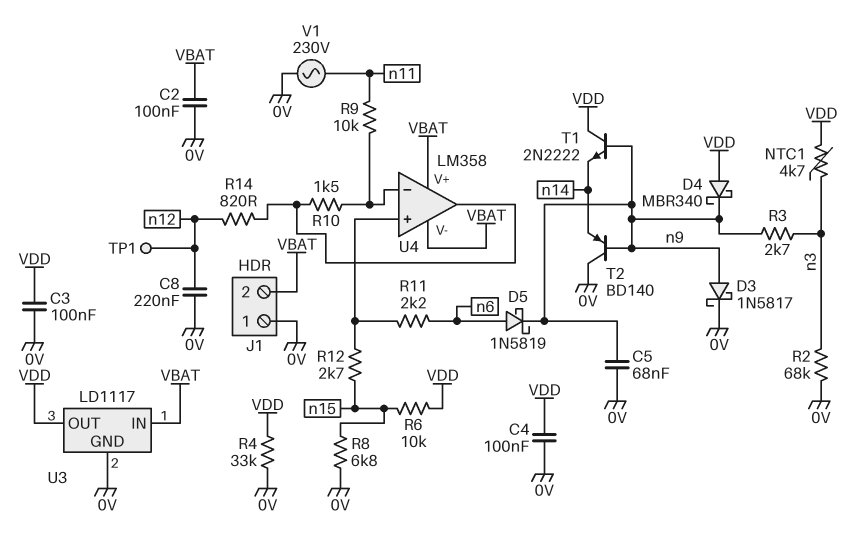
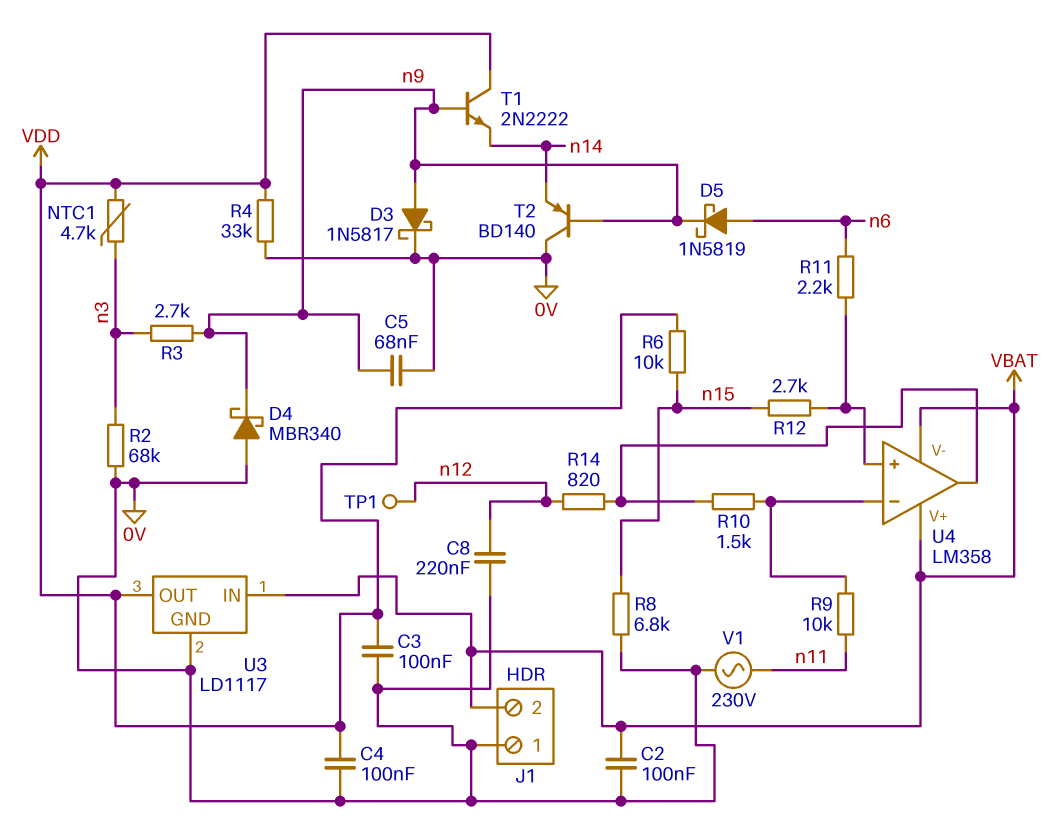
D4: schottky MBR340 (A VDD, K n9) -> schottky MBR340 (A 0V, K n9)

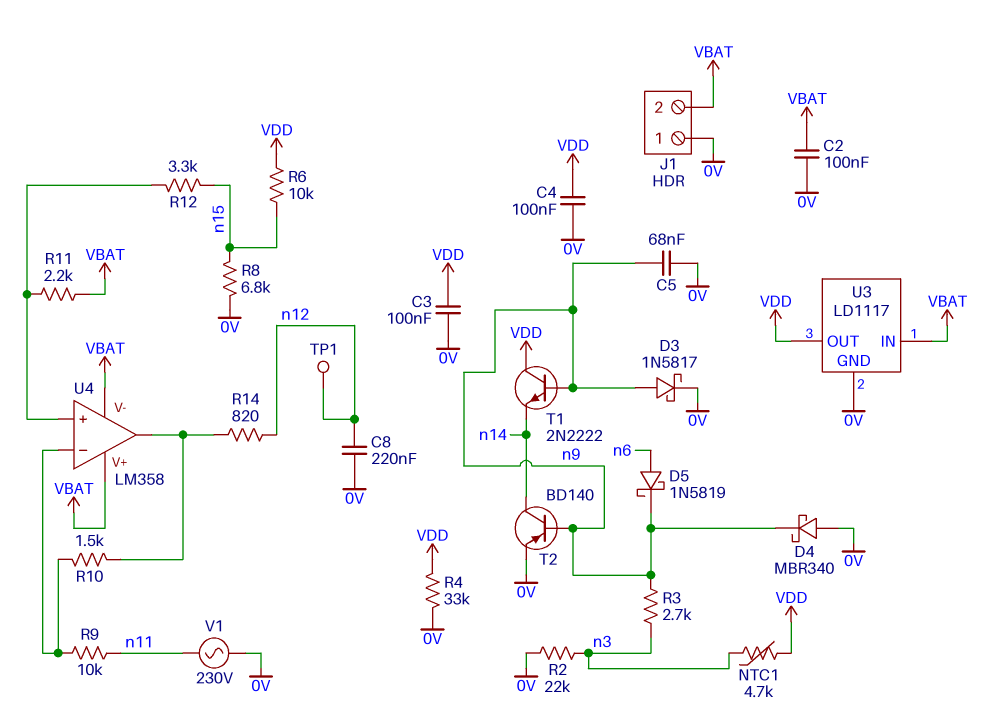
R2: 68k (0V, n3) -> 22k (0V, n3)
R11: 2.2k (U4/in+, n6) -> 2.2k (U4/in+, VBAT)
R12: 2.7k (U4/in+, n15) -> 3.3k (U4/in+, n15)
T2: PNP BD140 (B n9, C 0V, E n14) -> PNP BD140 (B n9, C n14, E 0V)

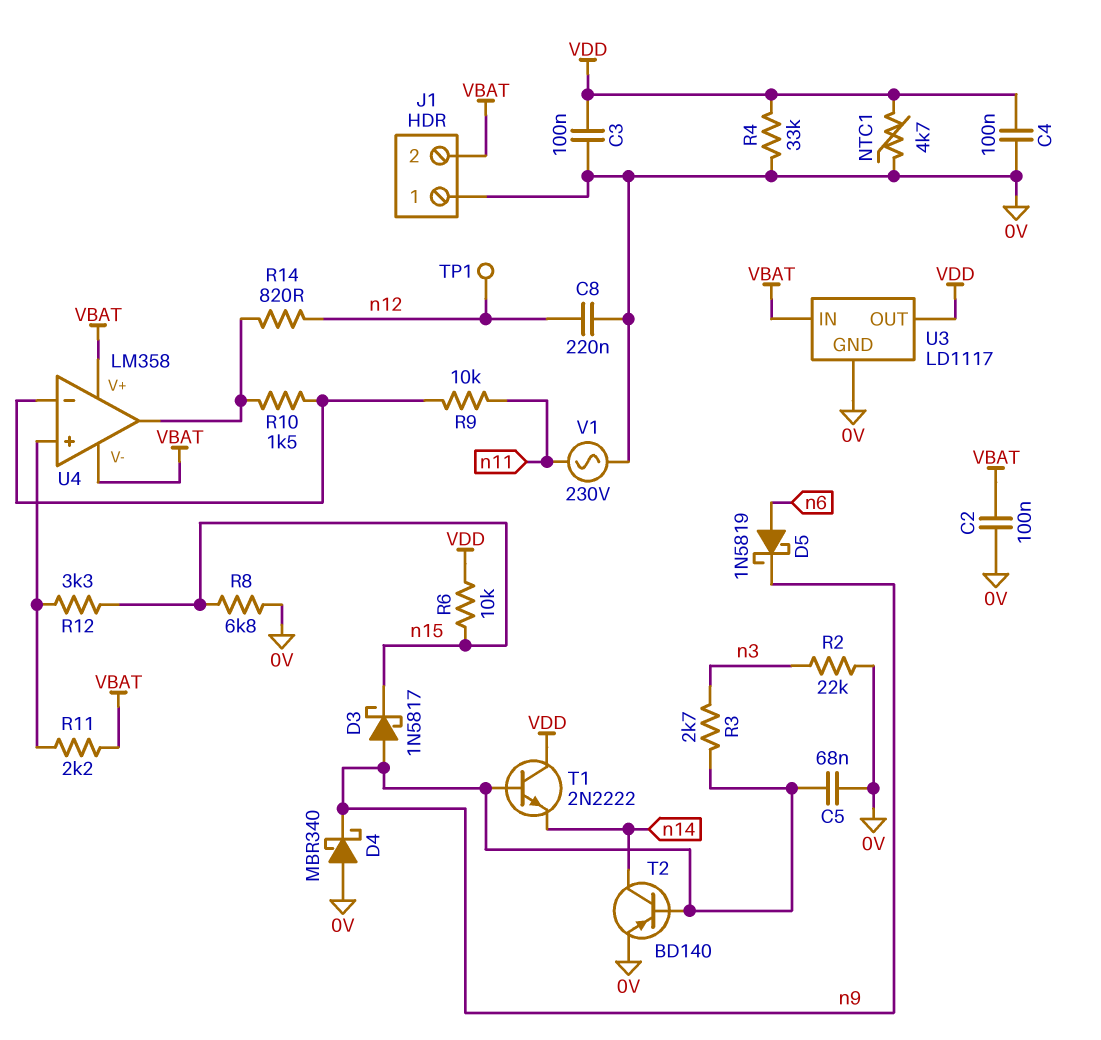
D3: schottky 1N5817 (A n9, K 0V) -> schottky 1N5817 (A n9, K n15)
NTC1: 4.7k (VDD, n3) -> 4.7k (0V, VDD)

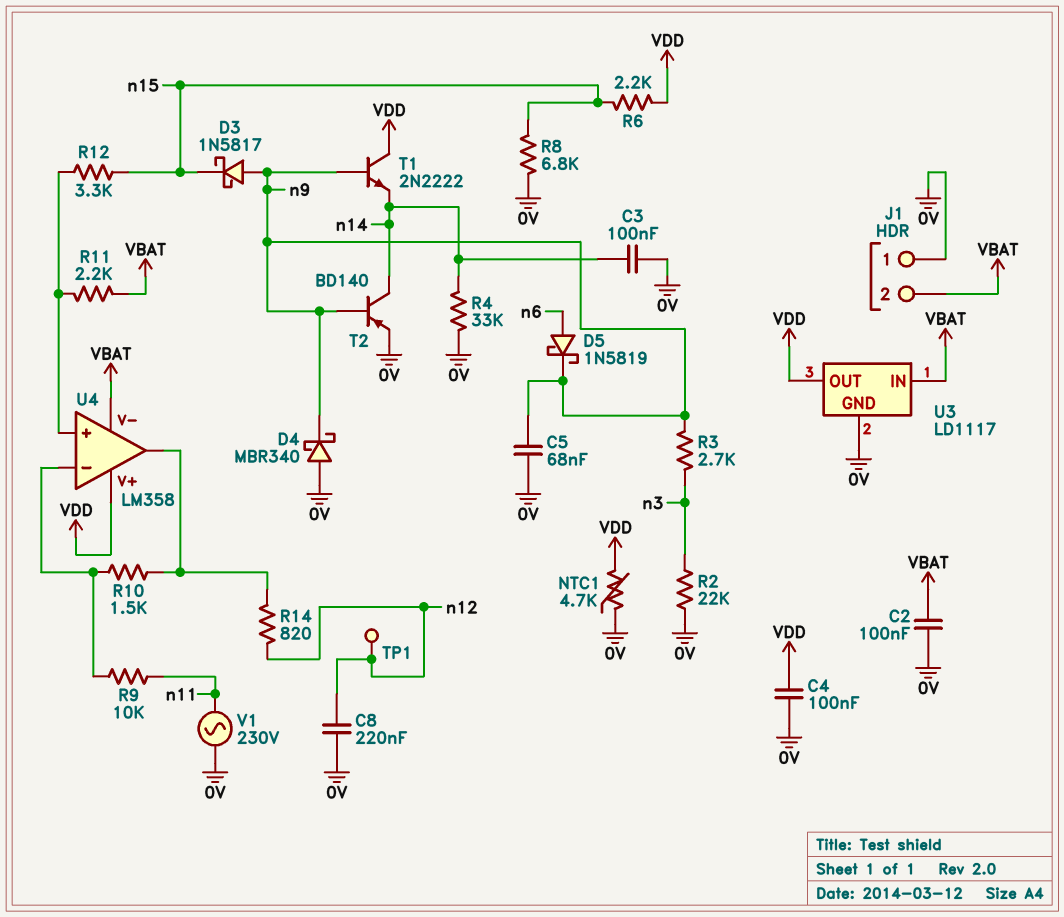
C3: 100nF (0V, VDD) -> 100nF (0V, n14)
R4: 33k (0V, VDD) -> 33k (0V, n14)
R6: 10k (VDD, n15) -> 2.2k (VDD, n15)
U4 pin V+: VBAT -> VDD

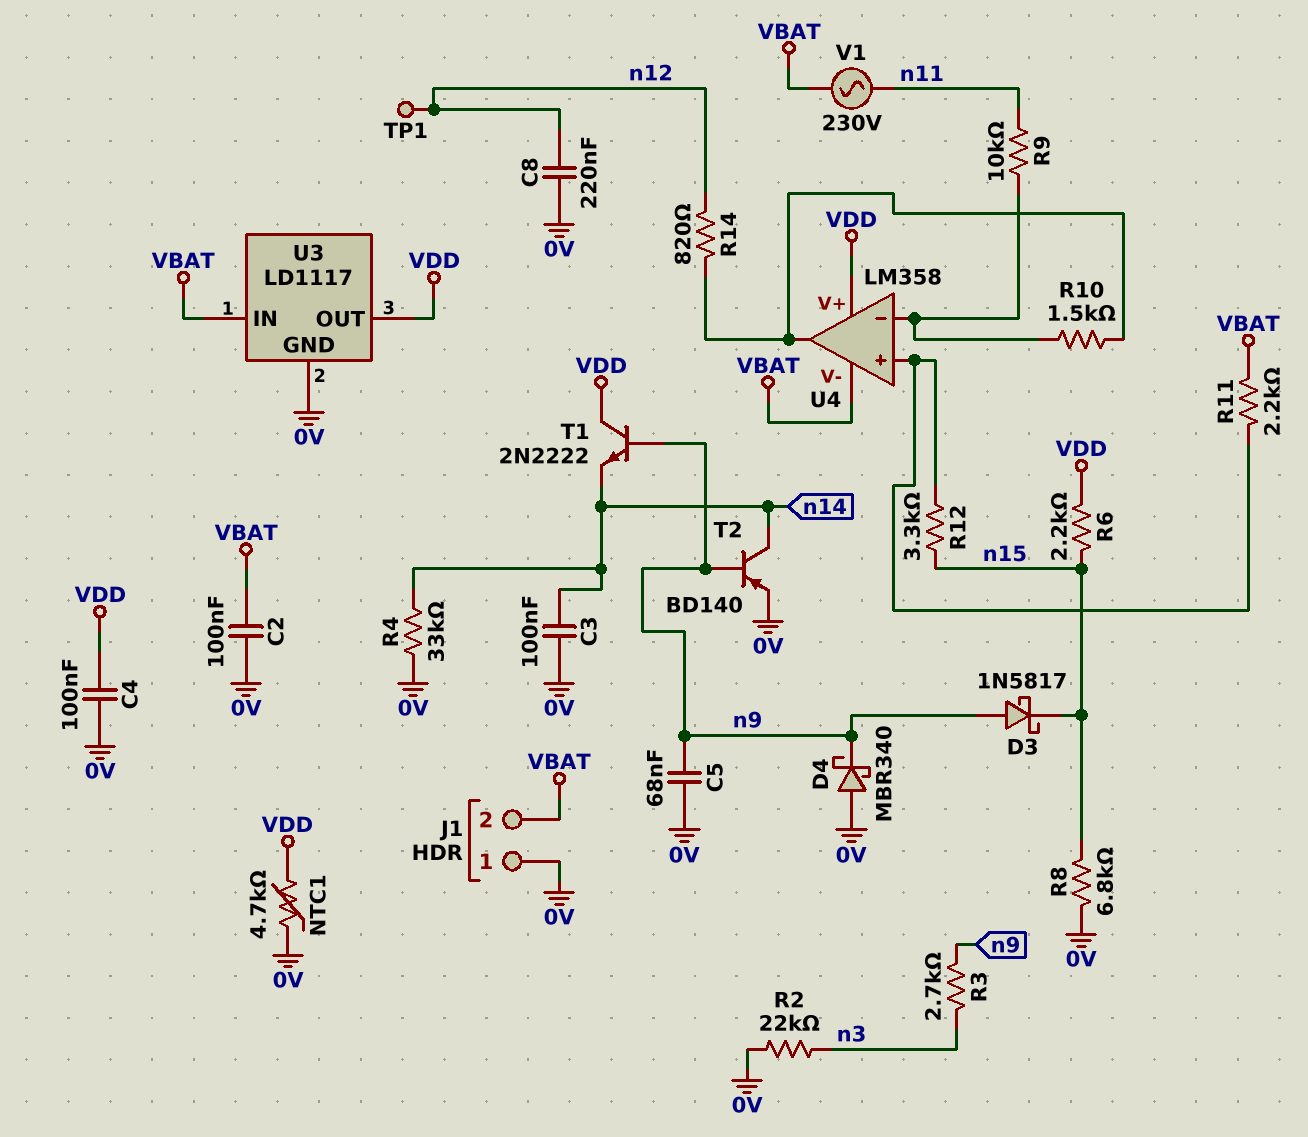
D5: schottky 1N5819 (A n6, K n9) -> none
V1: AC 230V (0V, n11) -> AC 230V (VBAT, n11)

